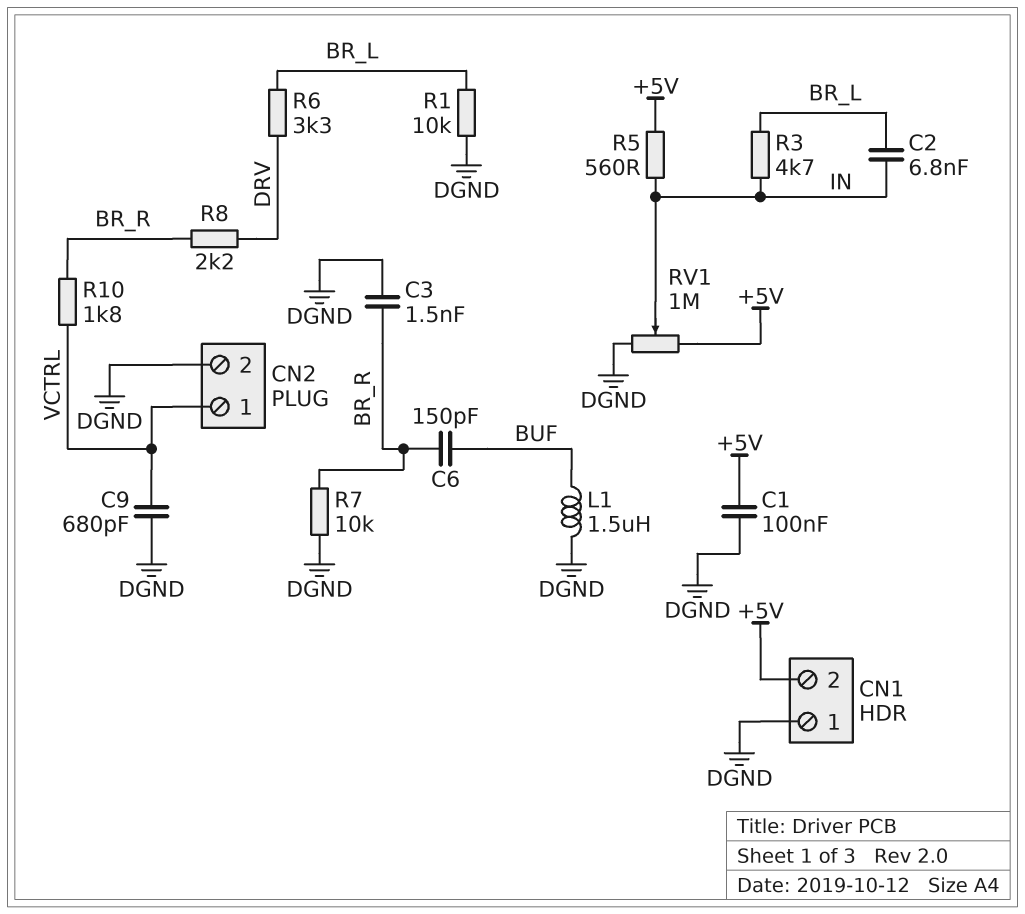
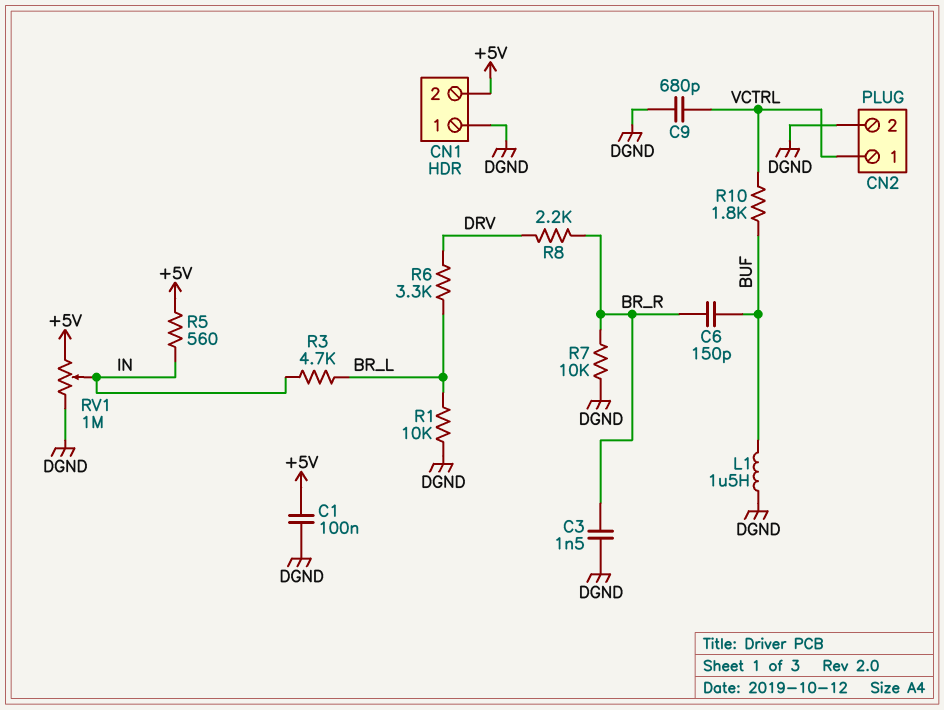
C2: 6.8nF (BR_L, IN) -> none
R10: 1.8k (BR_R, VCTRL) -> 1.8k (BUF, VCTRL)

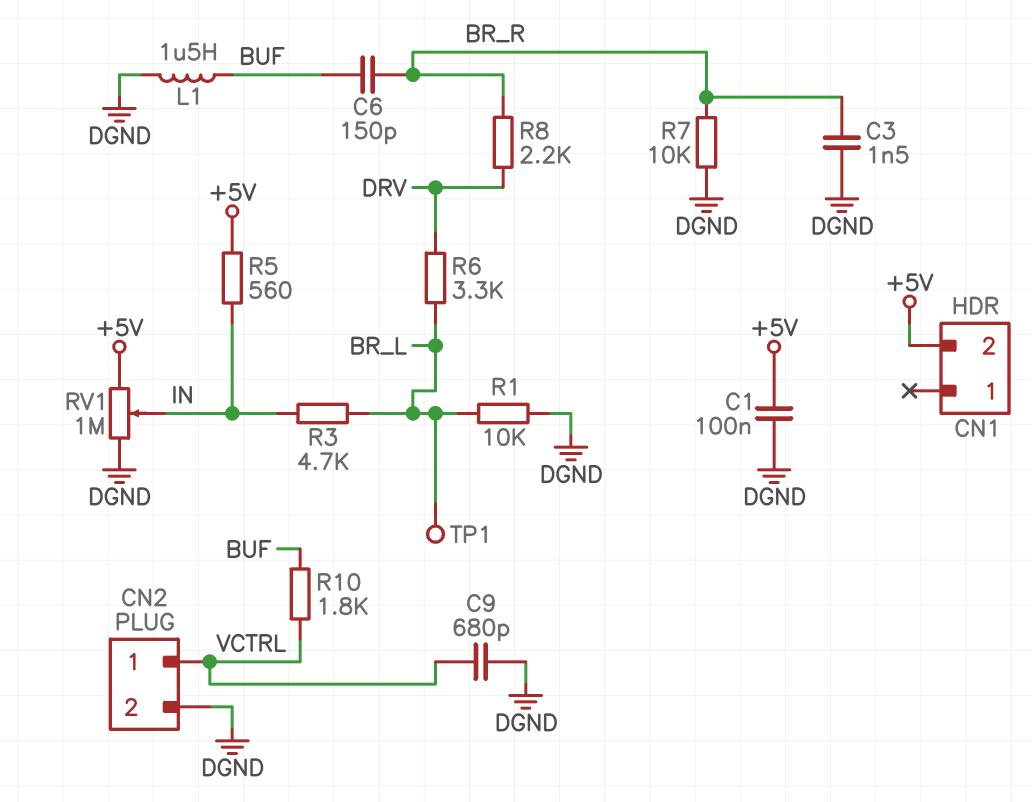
CN1 pin 1: DGND -> none
TP1: none -> test point (BR_L)

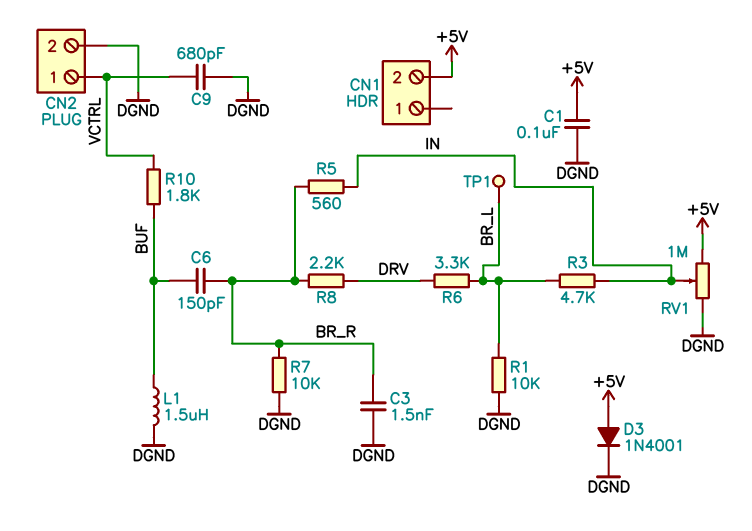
D3: none -> diode 1N4001 (A +5V, K DGND)
R5: 560 (+5V, IN) -> 560 (BR_R, IN)

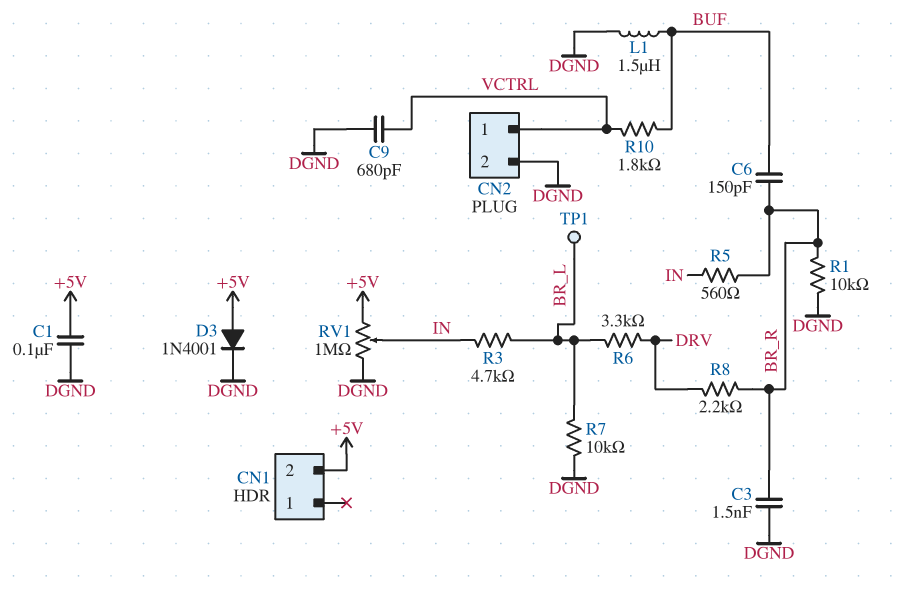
R1: 10k (BR_L, DGND) -> 10k (BR_R, DGND)
R7: 10k (BR_R, DGND) -> 10k (BR_L, DGND)

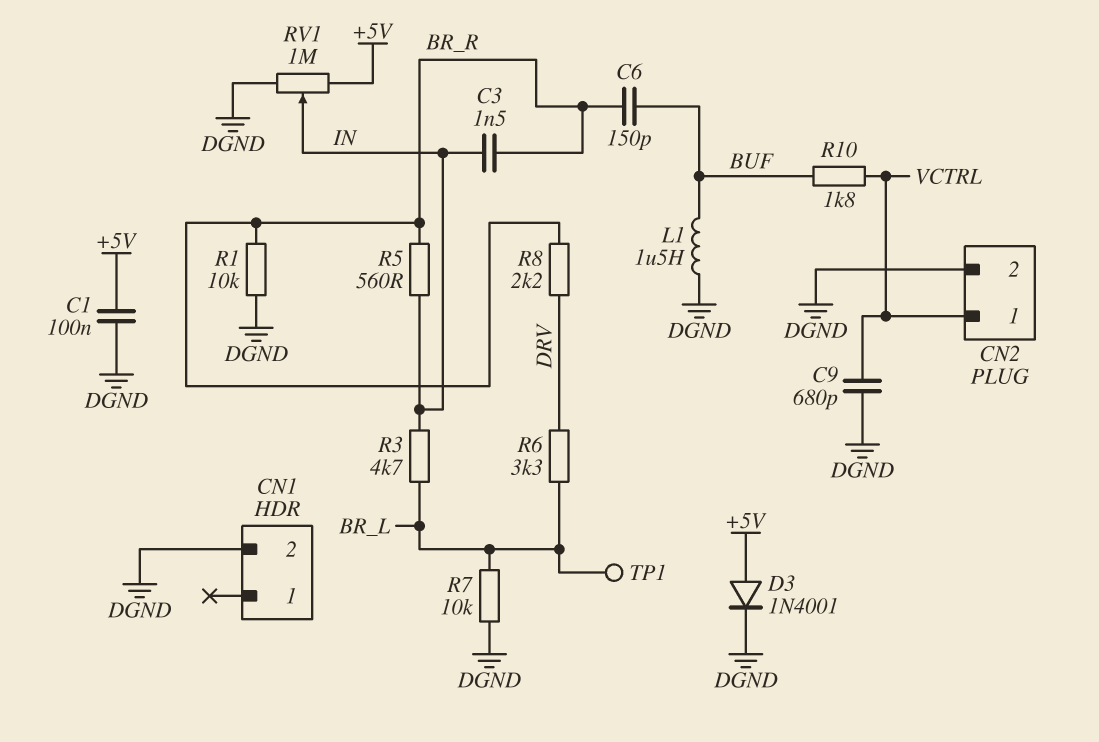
C3: 1.5nF (BR_R, DGND) -> 1.5nF (BR_R, IN)
CN1 pin 2: +5V -> DGND

